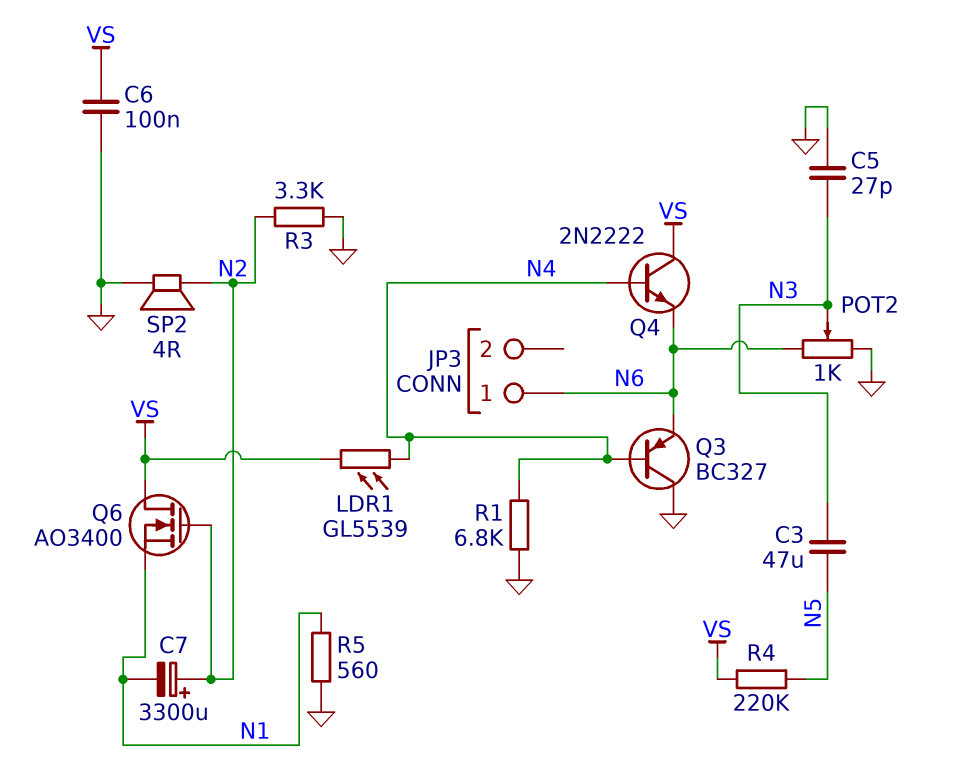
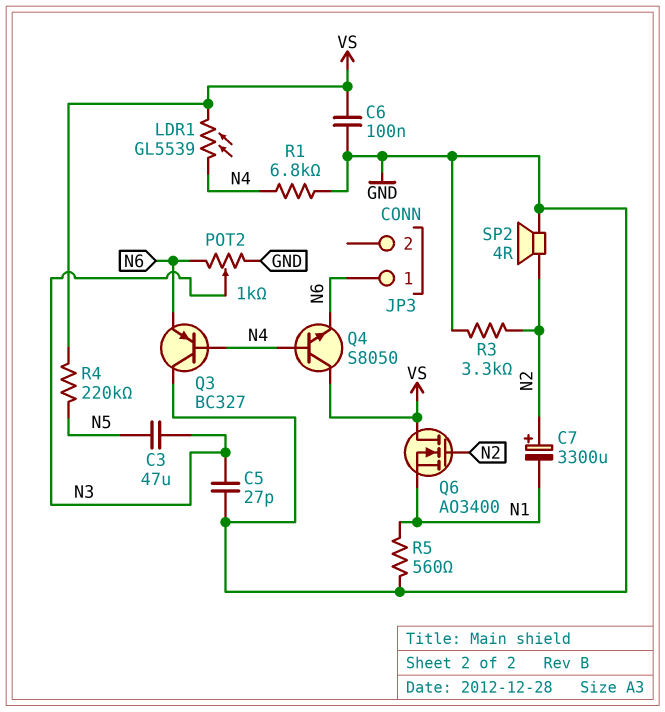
Q4: NPN 2N2222 (B N4, C VS, E N6) -> NPN S8050 (B N4, C VS, E N6)

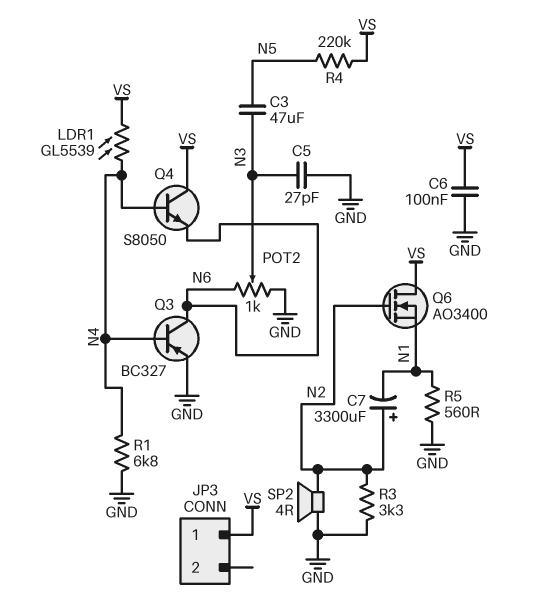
JP3 pin 1: N6 -> VS
Q3: PNP BC327 (B N4, C GND, E N6) -> PNP BC327 (B N4, C N6, E GND)

